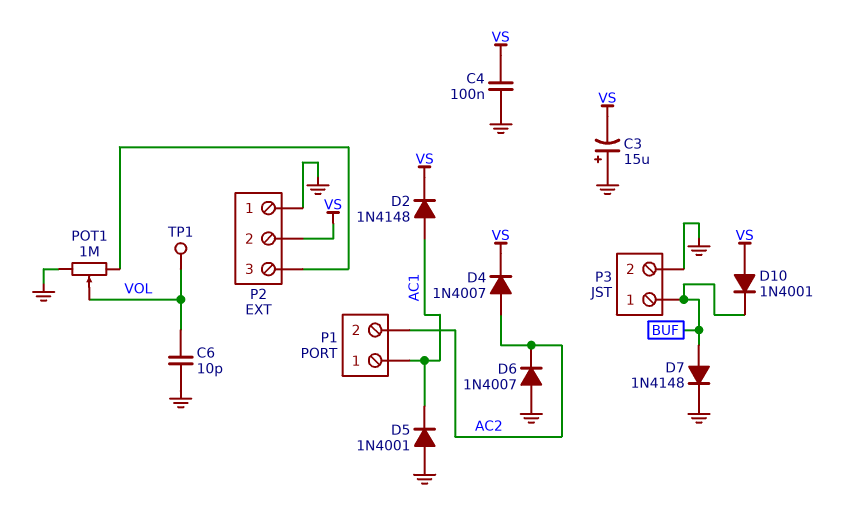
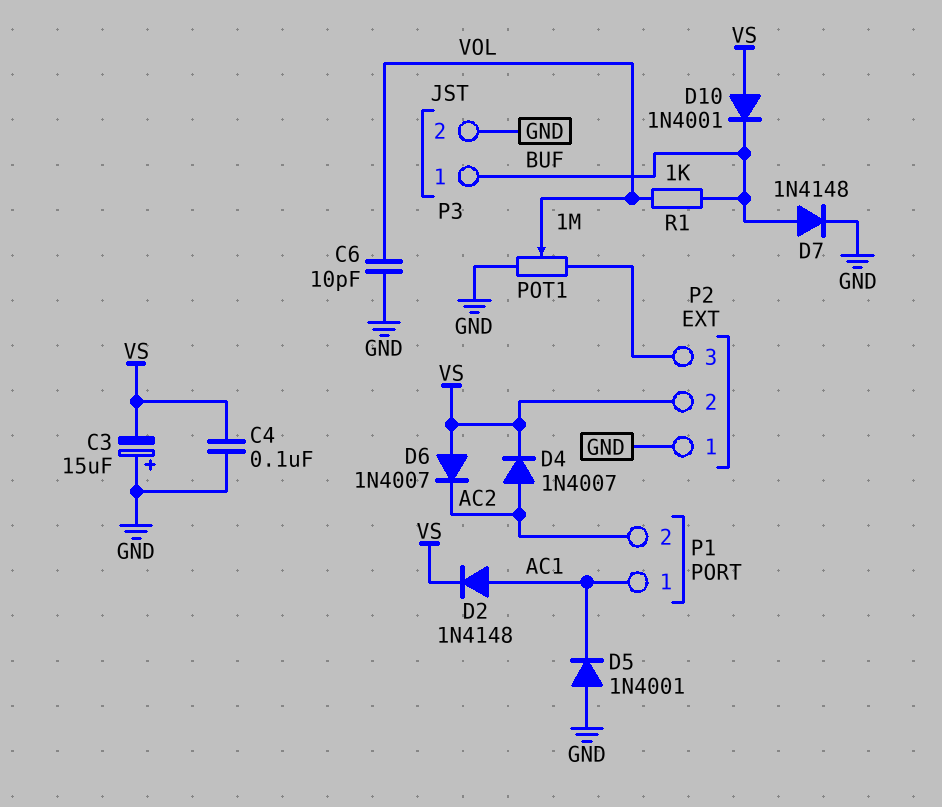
D6: diode 1N4007 (A GND, K AC2) -> diode 1N4007 (A VS, K AC2)
R1: none -> 1k (BUF, VOL)
TP1: test point (VOL) -> none

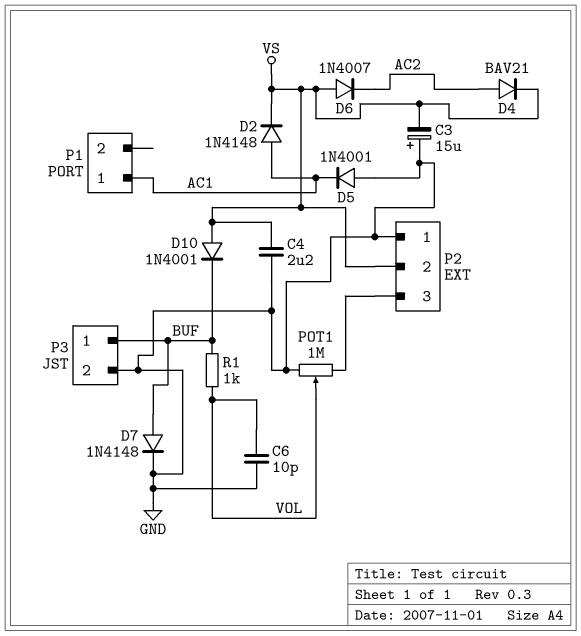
C4: 100nF (GND, VS) -> 2.2uF (GND, VS)
D4: diode 1N4007 (A AC2, K VS) -> diode BAV21 (A AC2, K VS)
P1 pin 2: AC2 -> none

